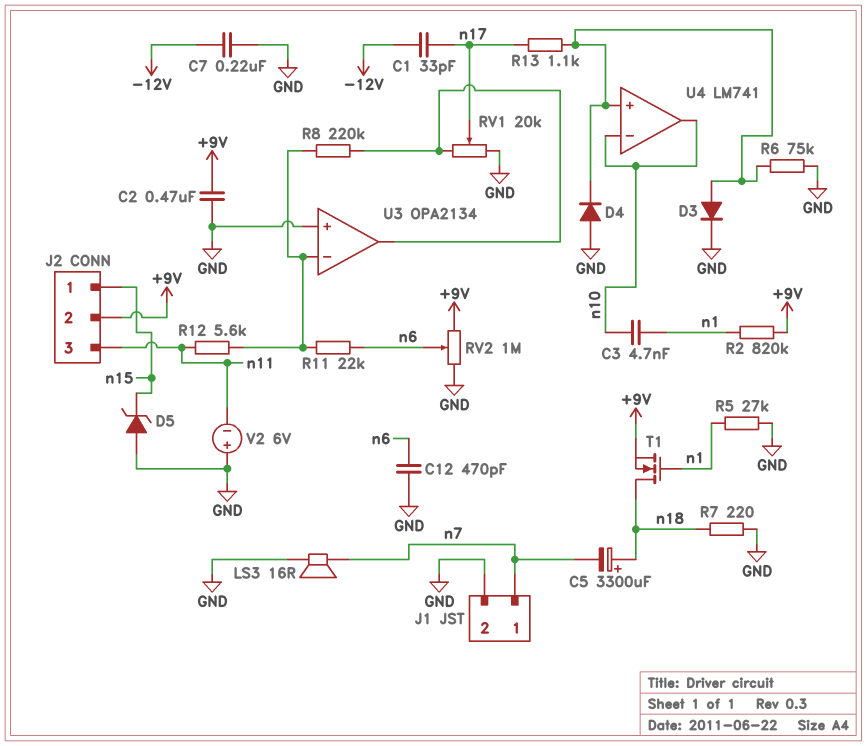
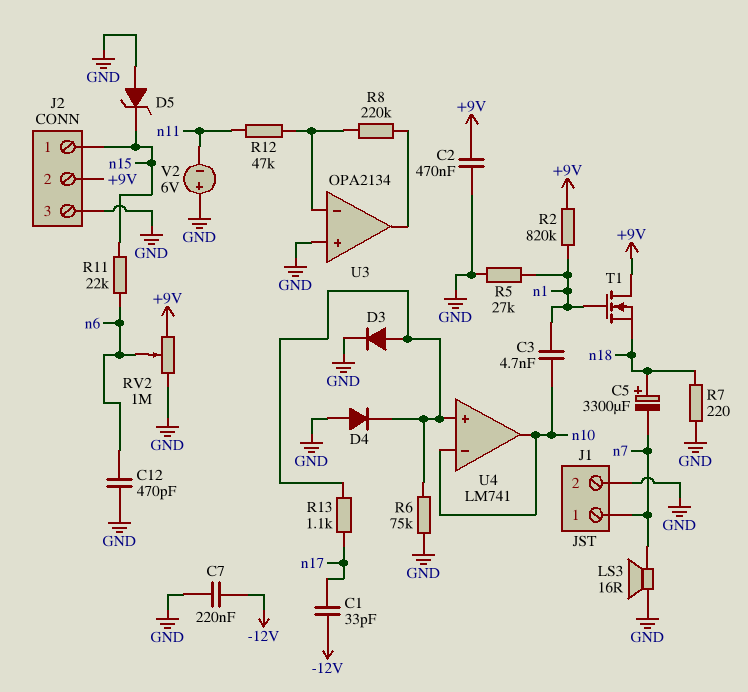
J2 pin 3: n11 -> GND
R11: 22k (U3/in-, n6) -> 22k (n6, n15)
R12: 5.6k (U3/in-, n11) -> 47k (U3/in-, n11)
RV1: 20k (GND, U3/out, wiper n17) -> none
T1: NMOS (G n1, D n18, S +9V) -> NMOS (G n1, D +9V, S n18)

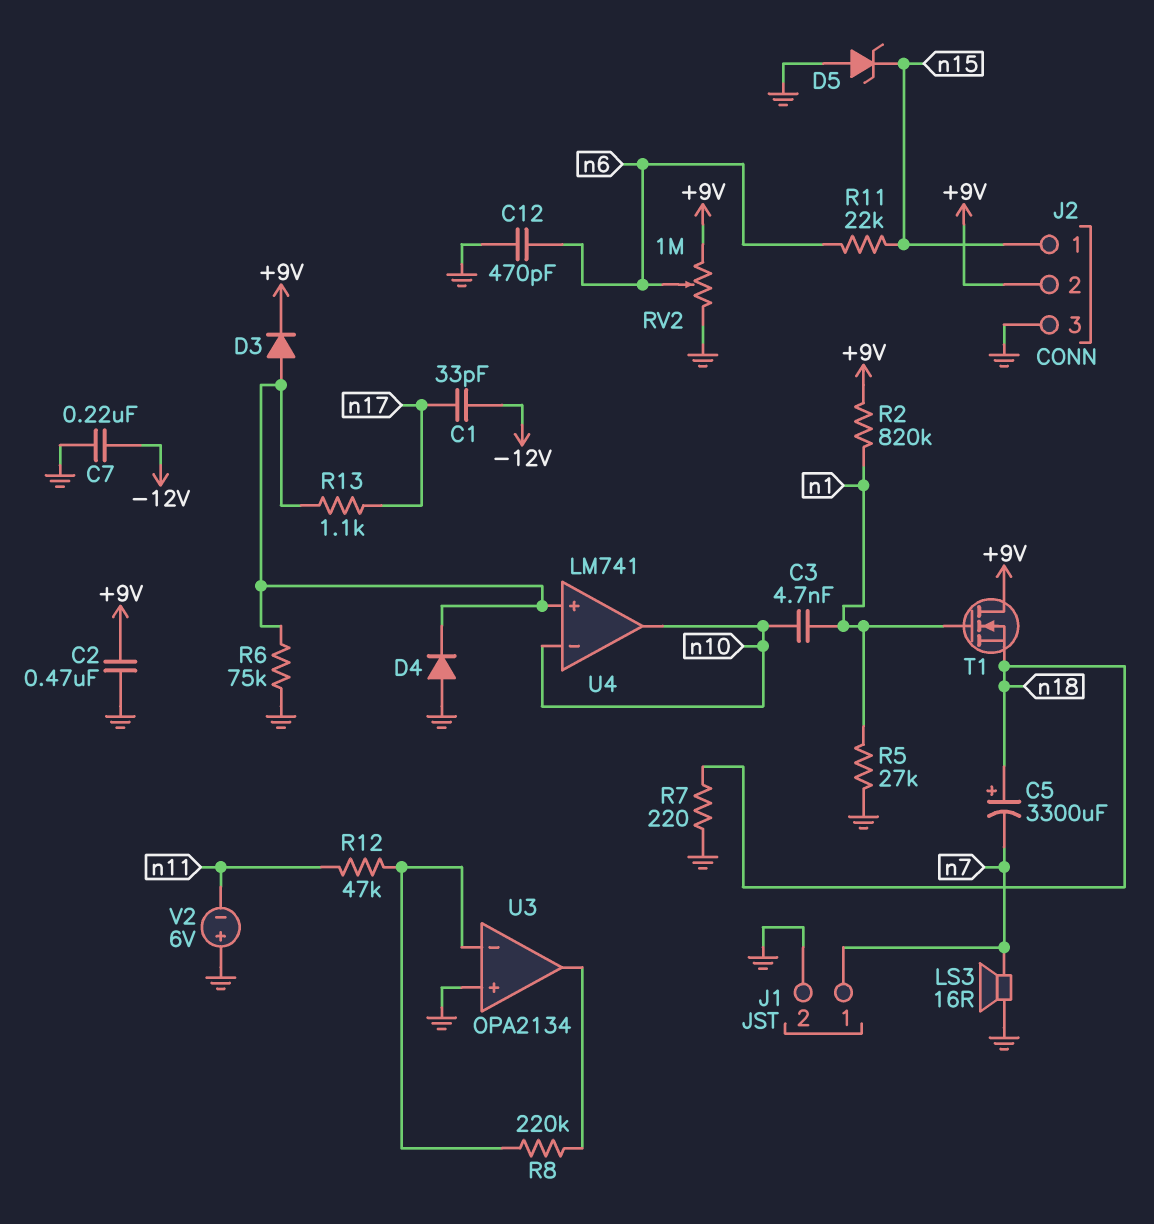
D3: diode (A U4/in+, K GND) -> diode (A U4/in+, K +9V)

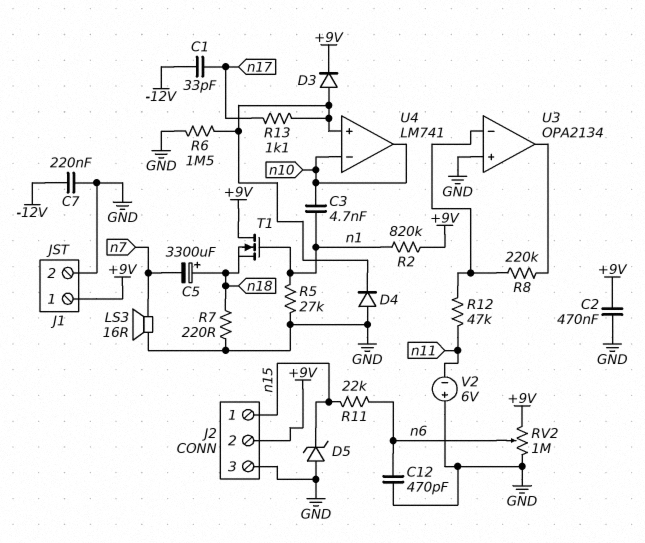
J1 pin 1: n7 -> +9V
R6: 75k (GND, U4/in+) -> 1.5M (GND, U4/in+)

